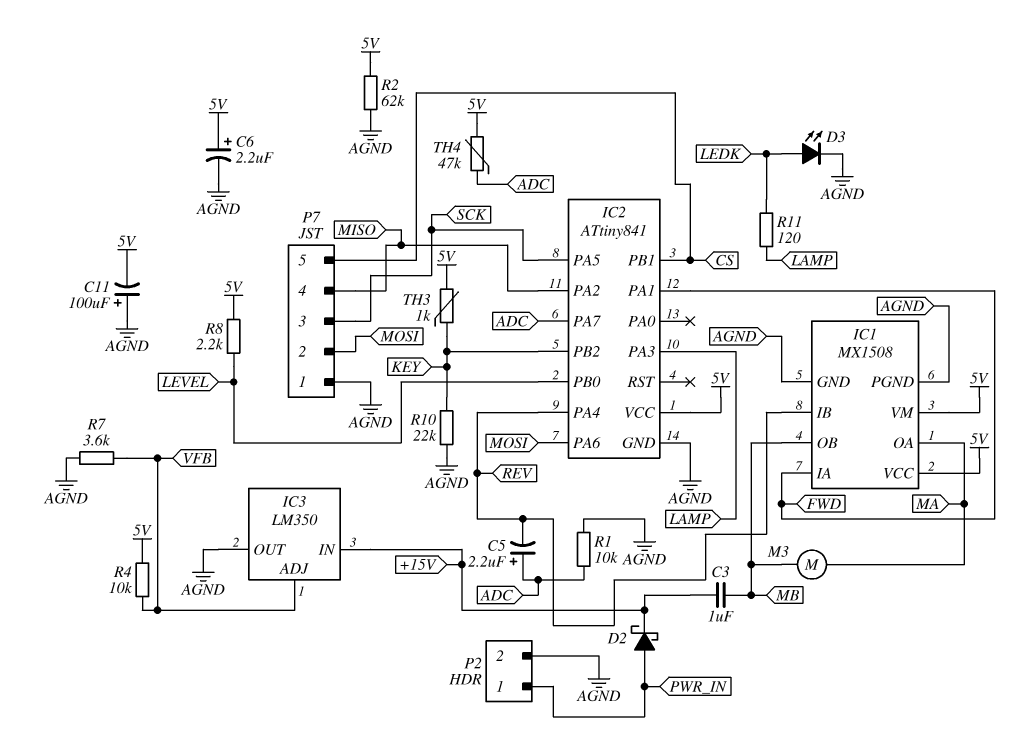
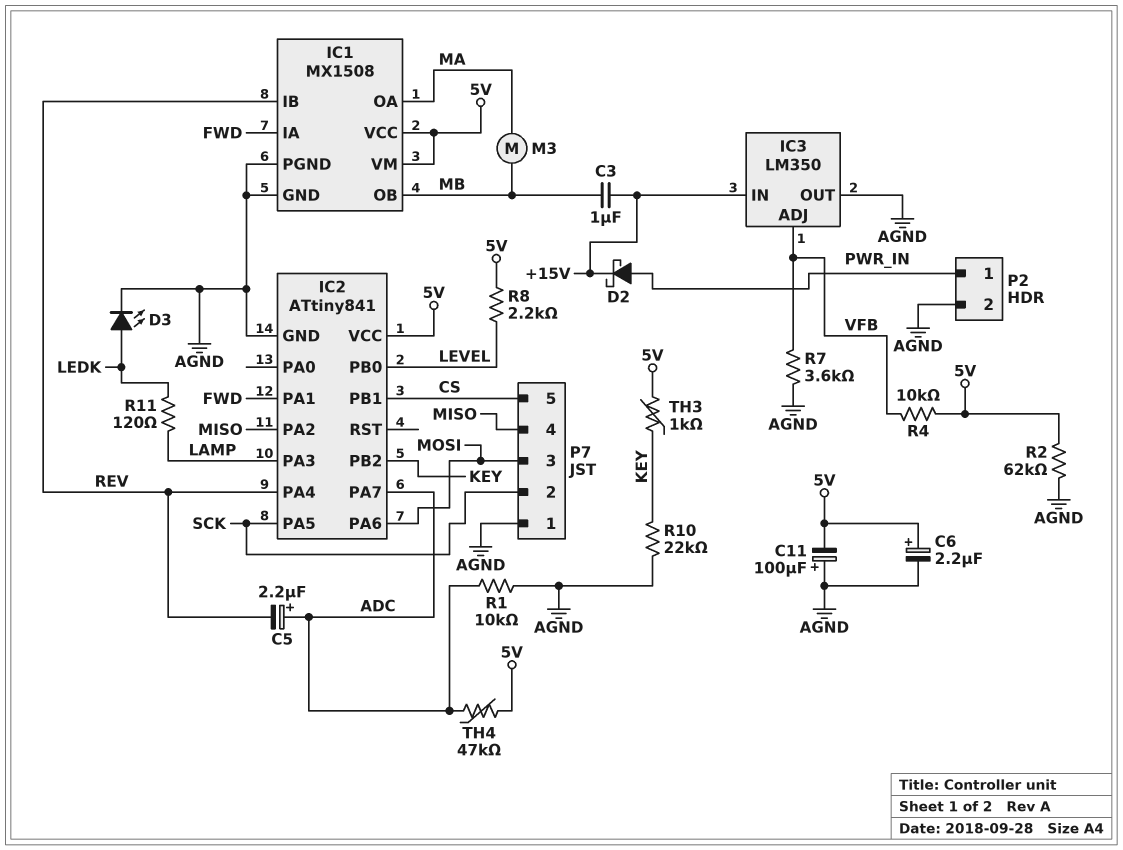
P7 pin 2: MOSI -> SCK
P7 pin 3: SCK -> MOSI

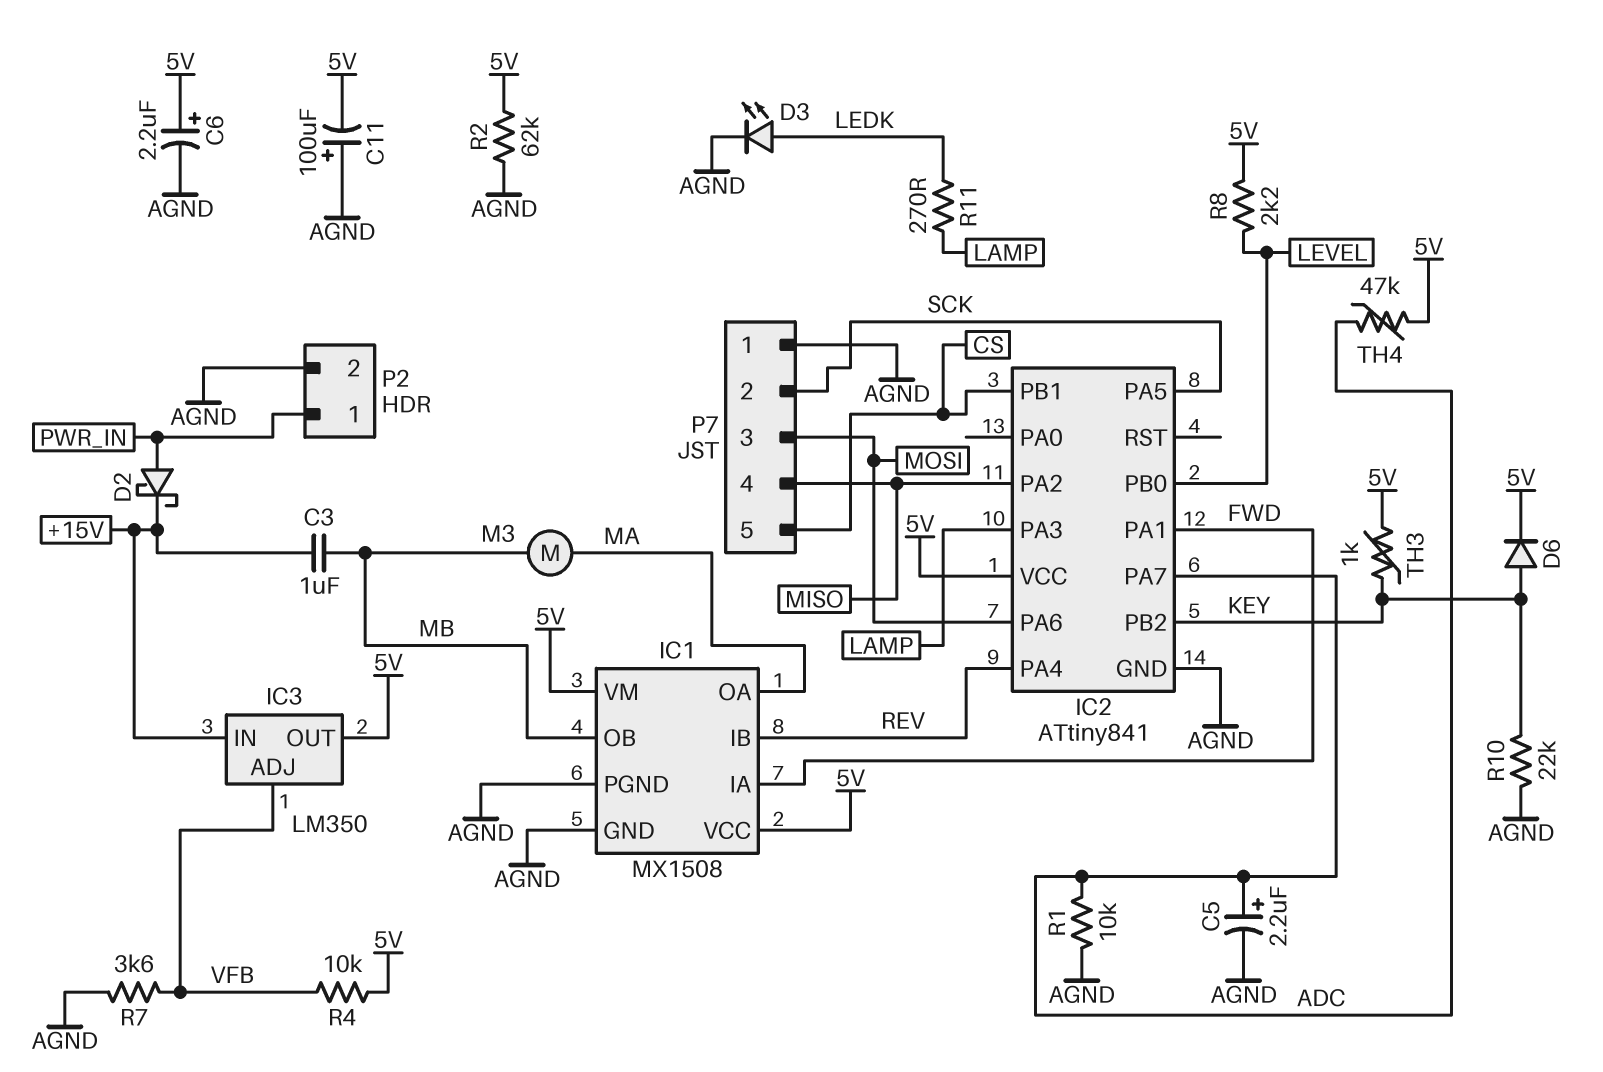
C5: 2.2uF (plus ADC, minus REV) -> 2.2uF (plus ADC, minus AGND)
D6: none -> diode (A KEY, K 5V)
IC3 pin OUT: AGND -> 5V
R11: 120 (LAMP, LEDK) -> 270 (LAMP, LEDK)

